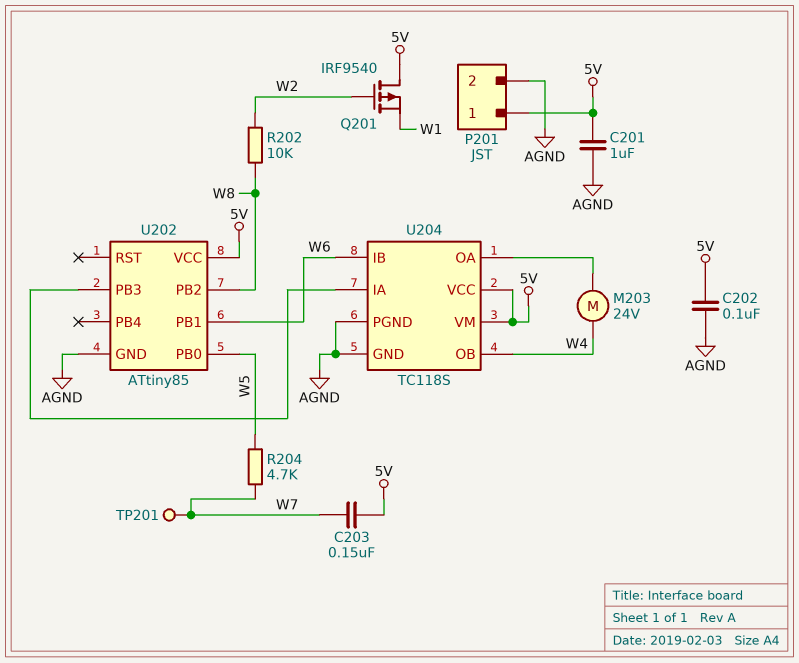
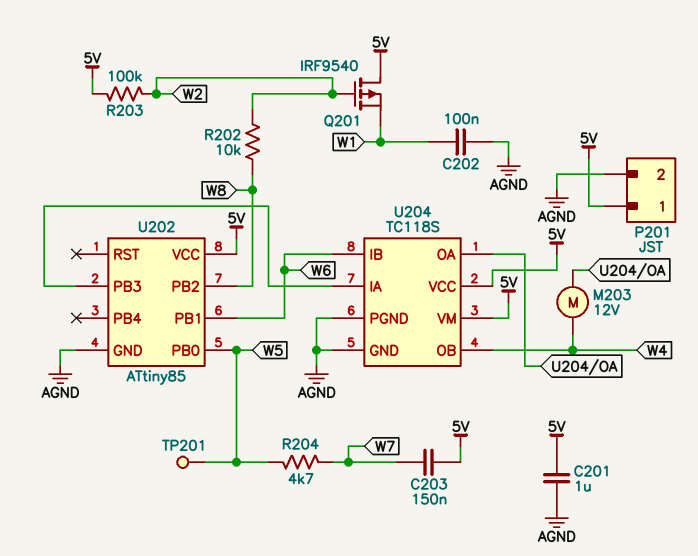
C202: 100nF (5V, AGND) -> 100nF (AGND, W1)
M203: motor 24V (U204/OA, W4) -> motor 12V (U204/OA, W4)
R203: none -> 100k (5V, W2)
TP201: test point (W7) -> test point (W5)

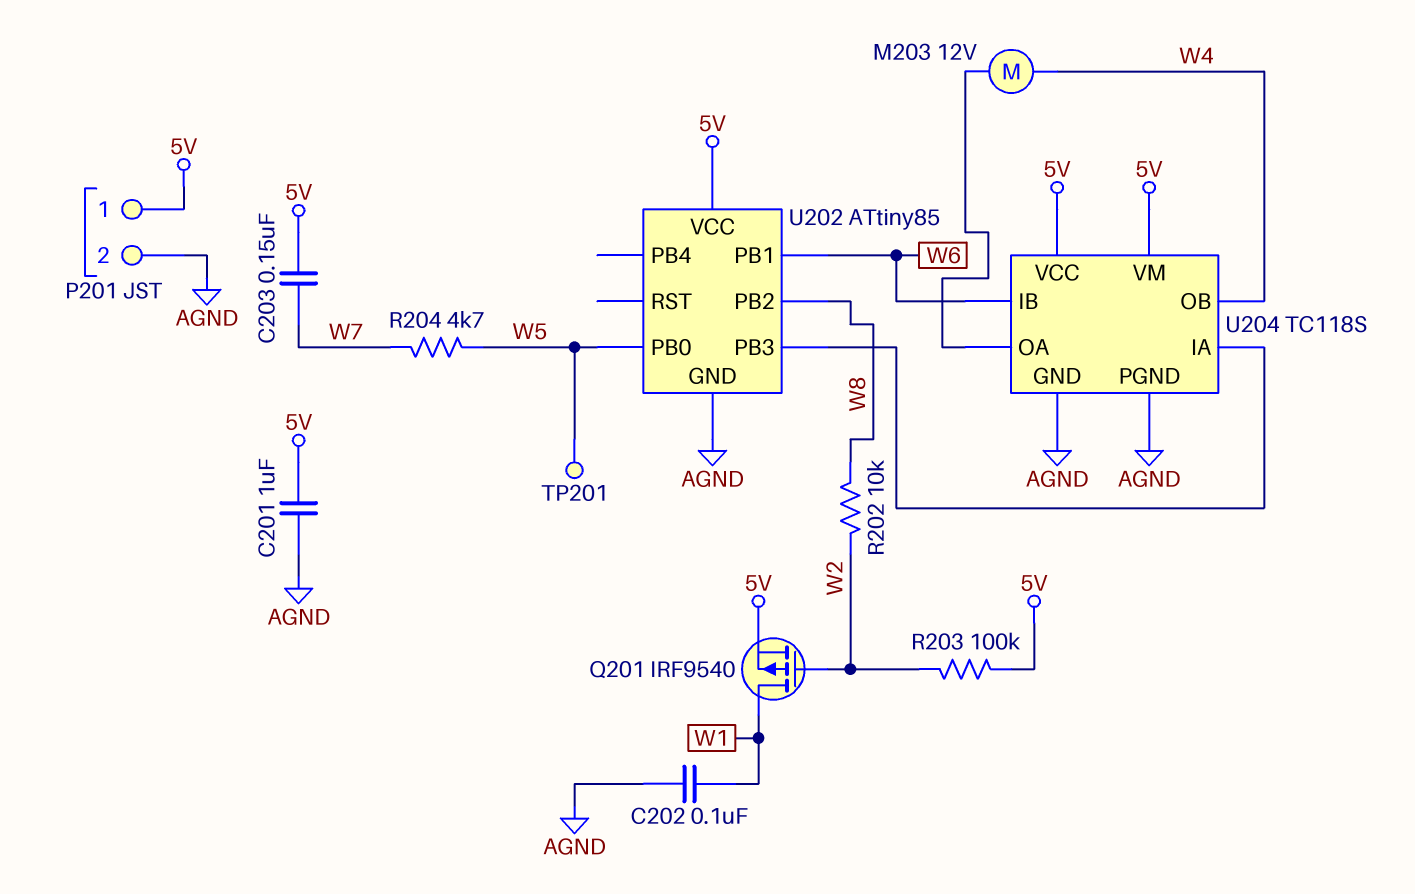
Q201: PMOS IRF9540 (G W2, D 5V, S W1) -> PMOS IRF9540 (G W2, D W1, S 5V)

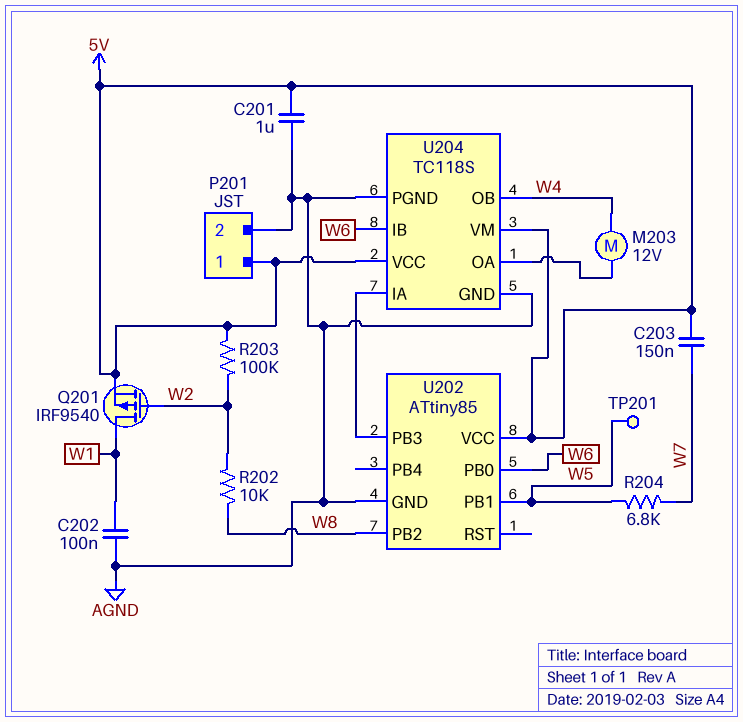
R204: 4.7k (W5, W7) -> 6.8k (W5, W7)
U202 pin PB0: W5 -> W6
U202 pin PB1: W6 -> W5

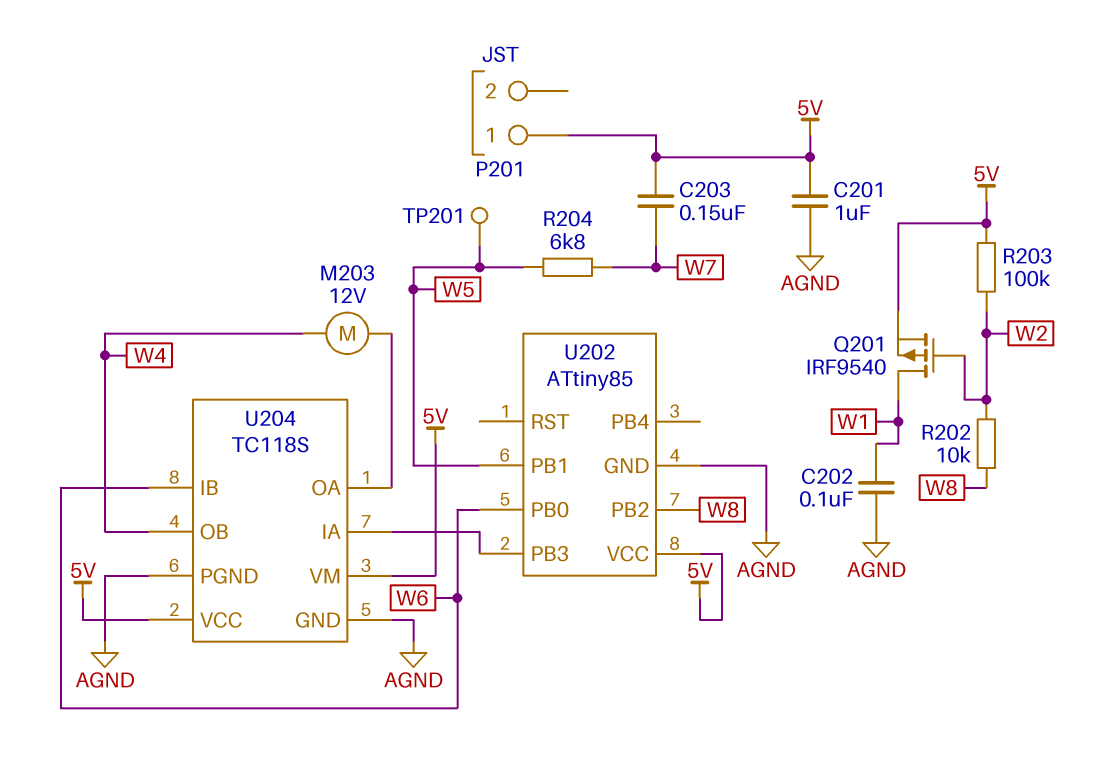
P201 pin 2: AGND -> none

